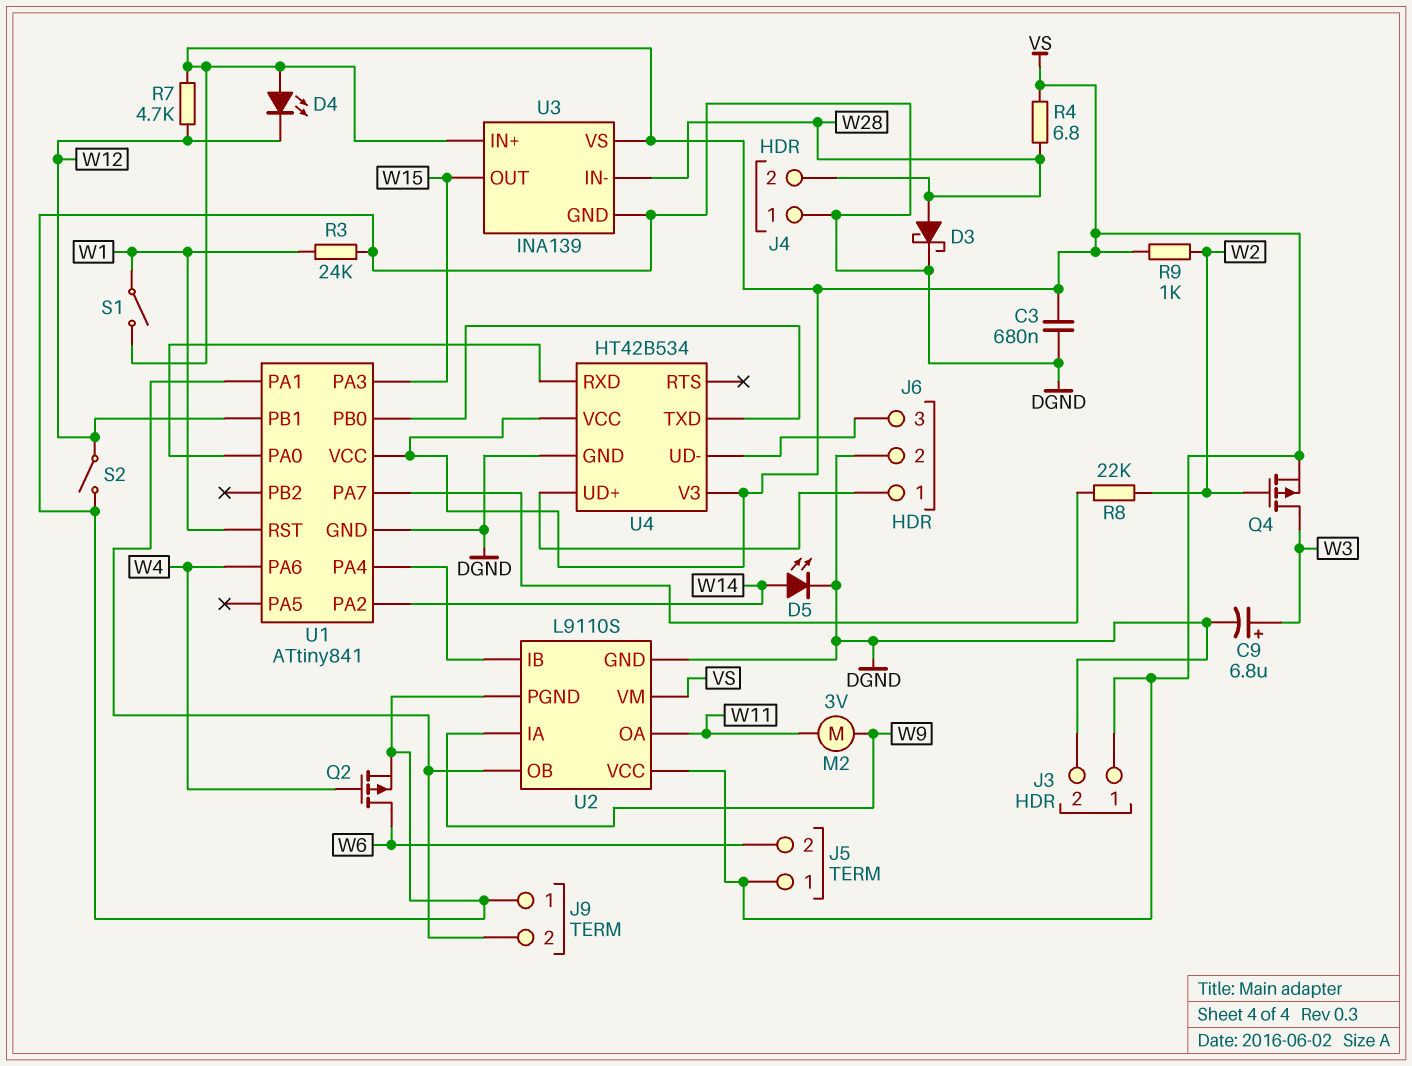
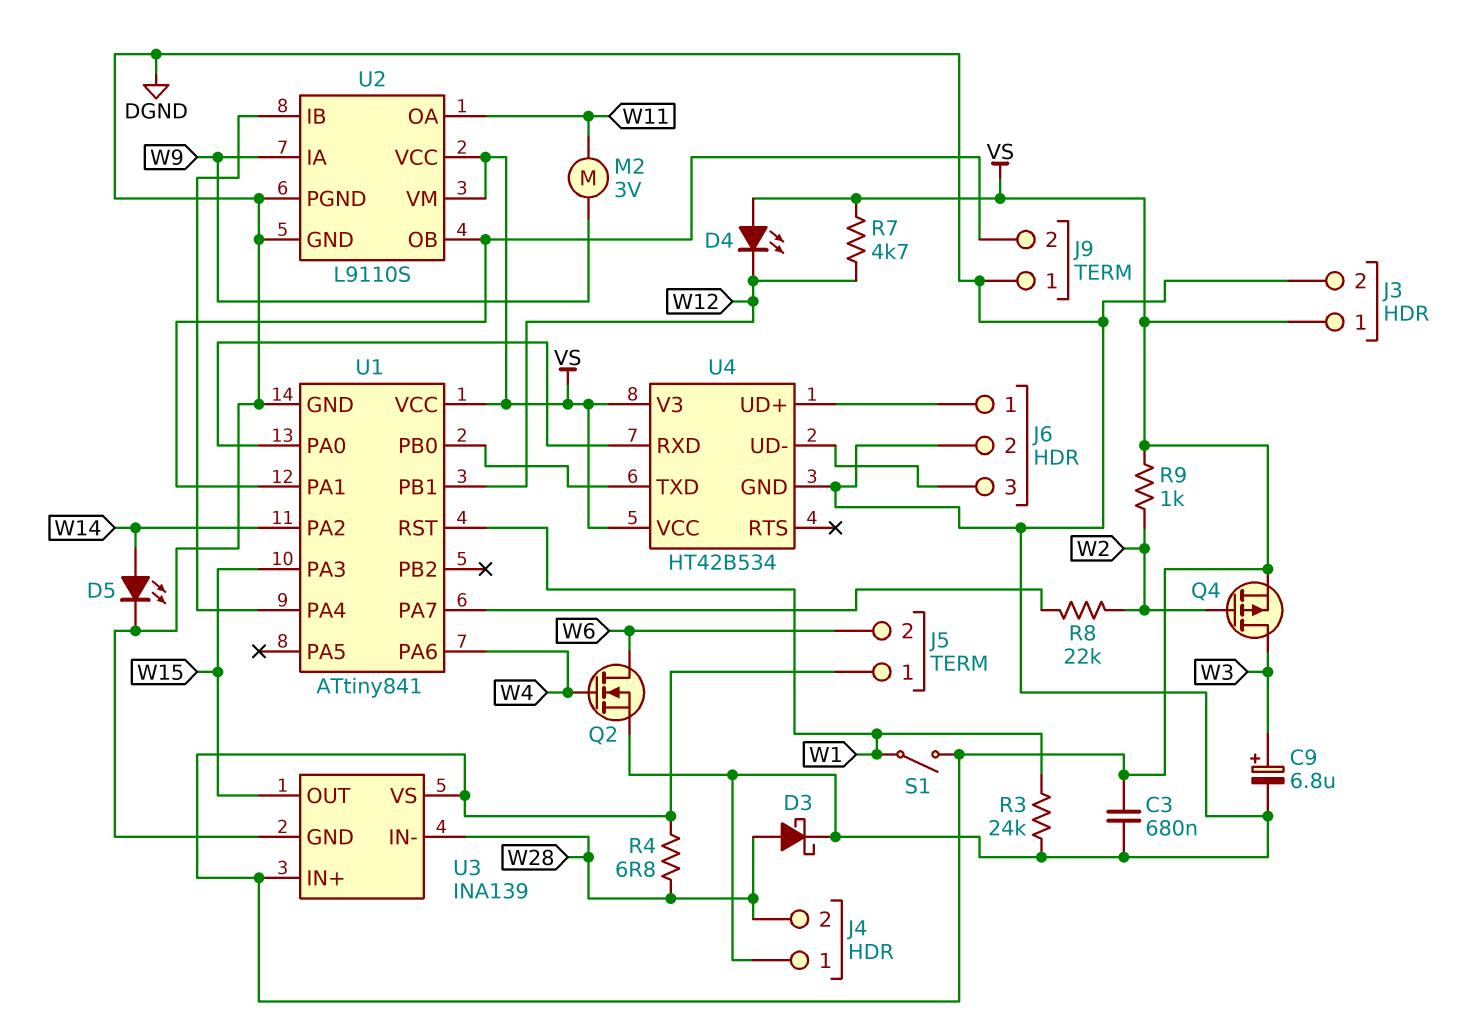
Q2: PMOS (G W4, D W6, S DGND) -> NMOS (G W4, D W6, S DGND)
S2: switch (DGND, W12) -> none

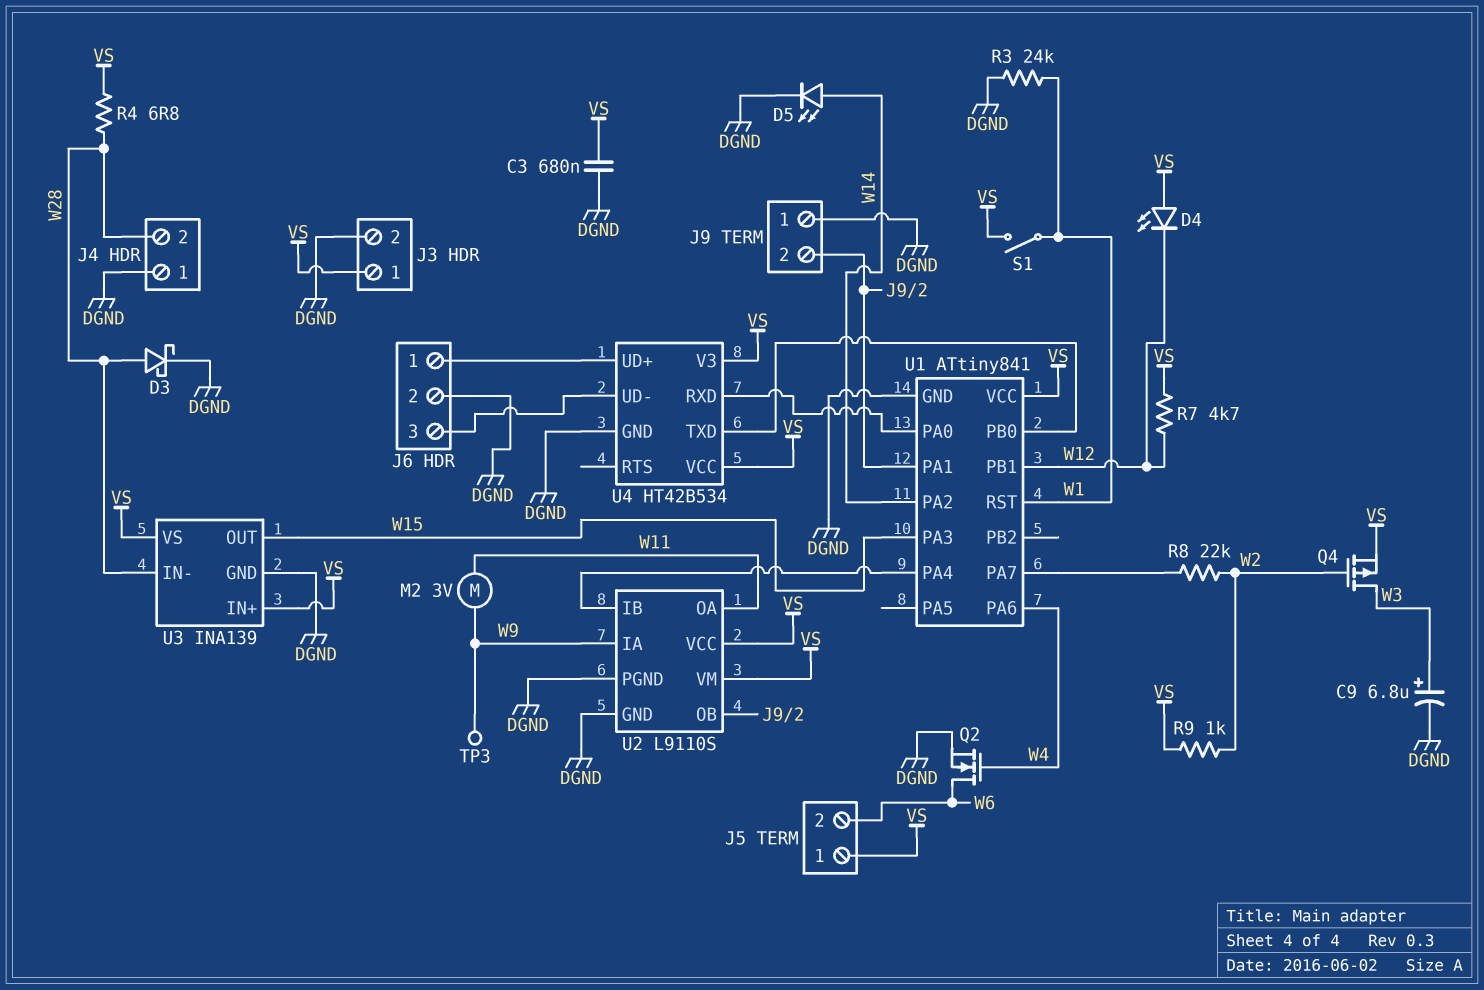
TP3: none -> test point (W9)

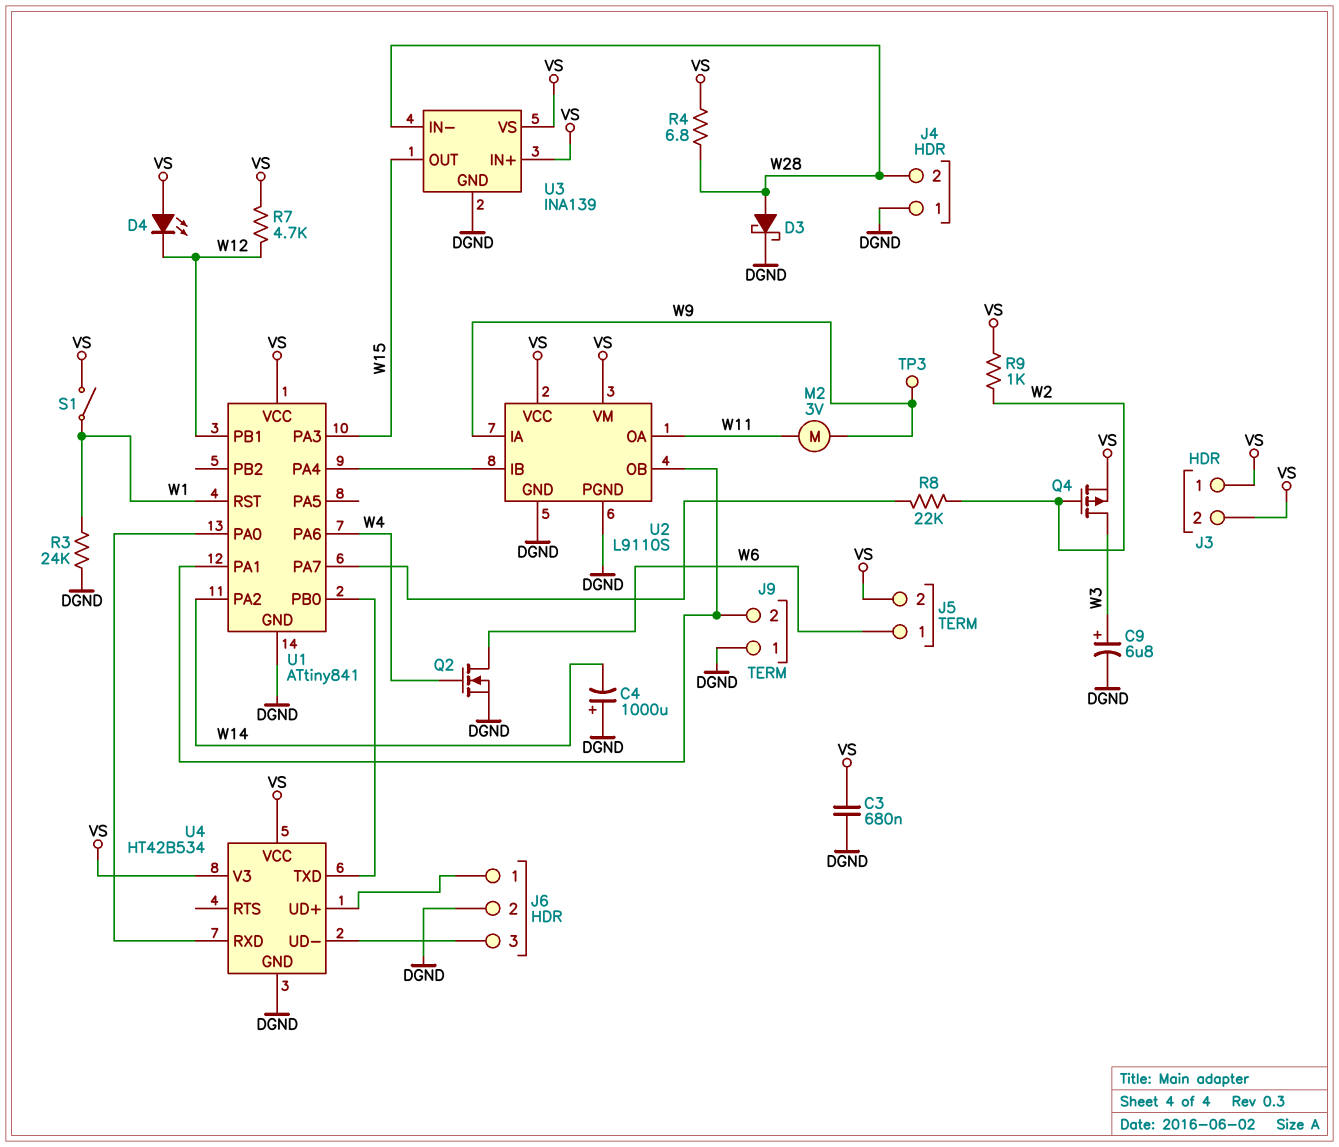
C4: none -> 1000uF (plus DGND, minus W14)
D5: LED (A W14, K DGND) -> none
J3 pin 2: DGND -> VS
J5 pin 1: VS -> W6
J5 pin 2: W6 -> VS

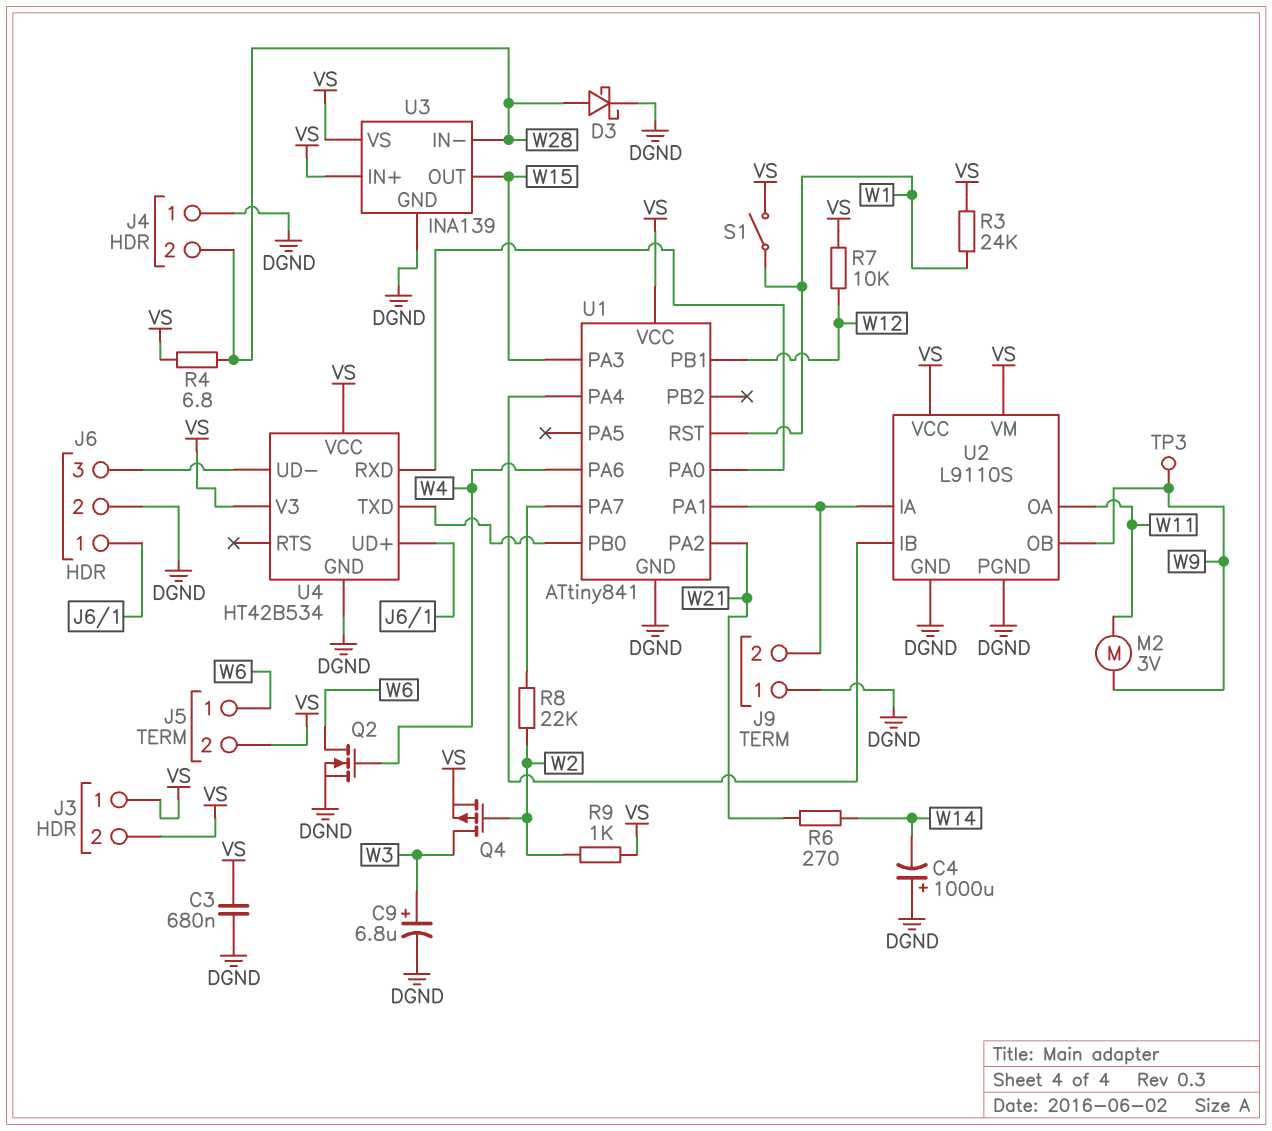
D4: LED (A VS, K W12) -> none
R3: 24k (DGND, W1) -> 24k (VS, W1)
R6: none -> 270 (W14, W21)
R7: 4.7k (VS, W12) -> 10k (VS, W12)
U1 pin PA2: W14 -> W21
U2 pin IA: W9 -> J9/2
U2 pin OB: J9/2 -> W9

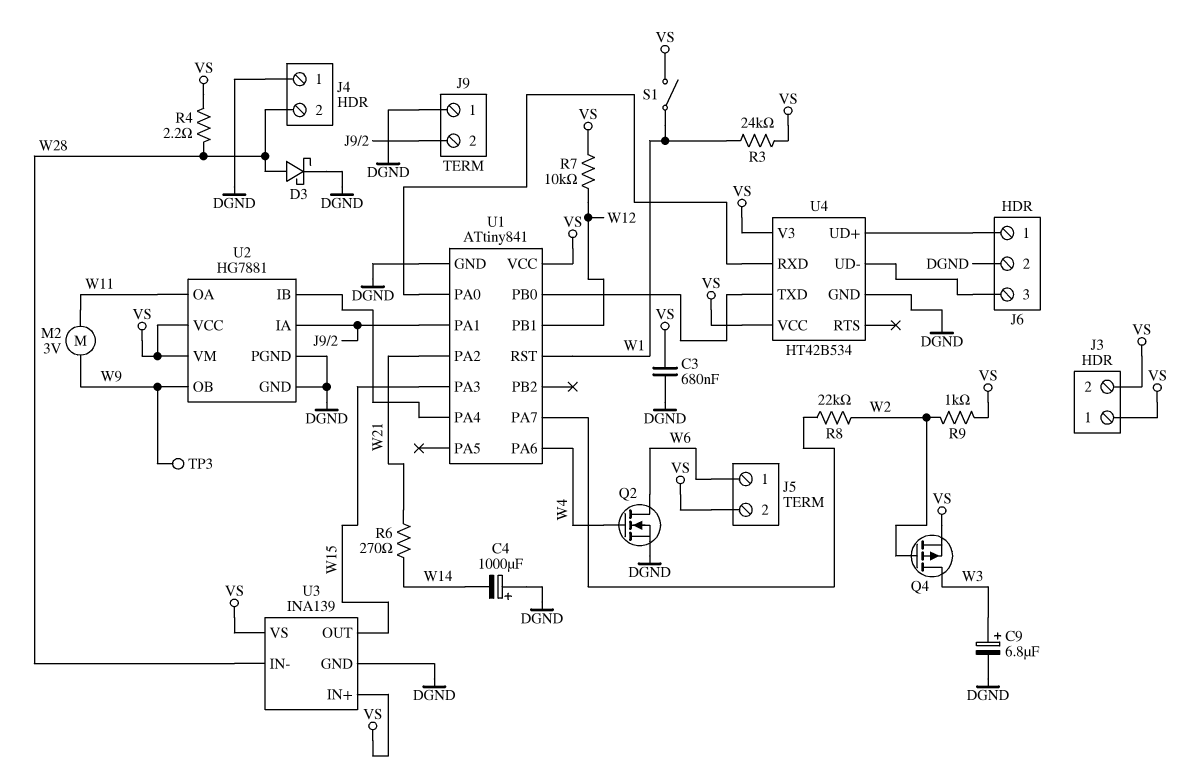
R4: 6.8 (VS, W28) -> 2.2 (VS, W28)
U2: L9110S -> HG7881

